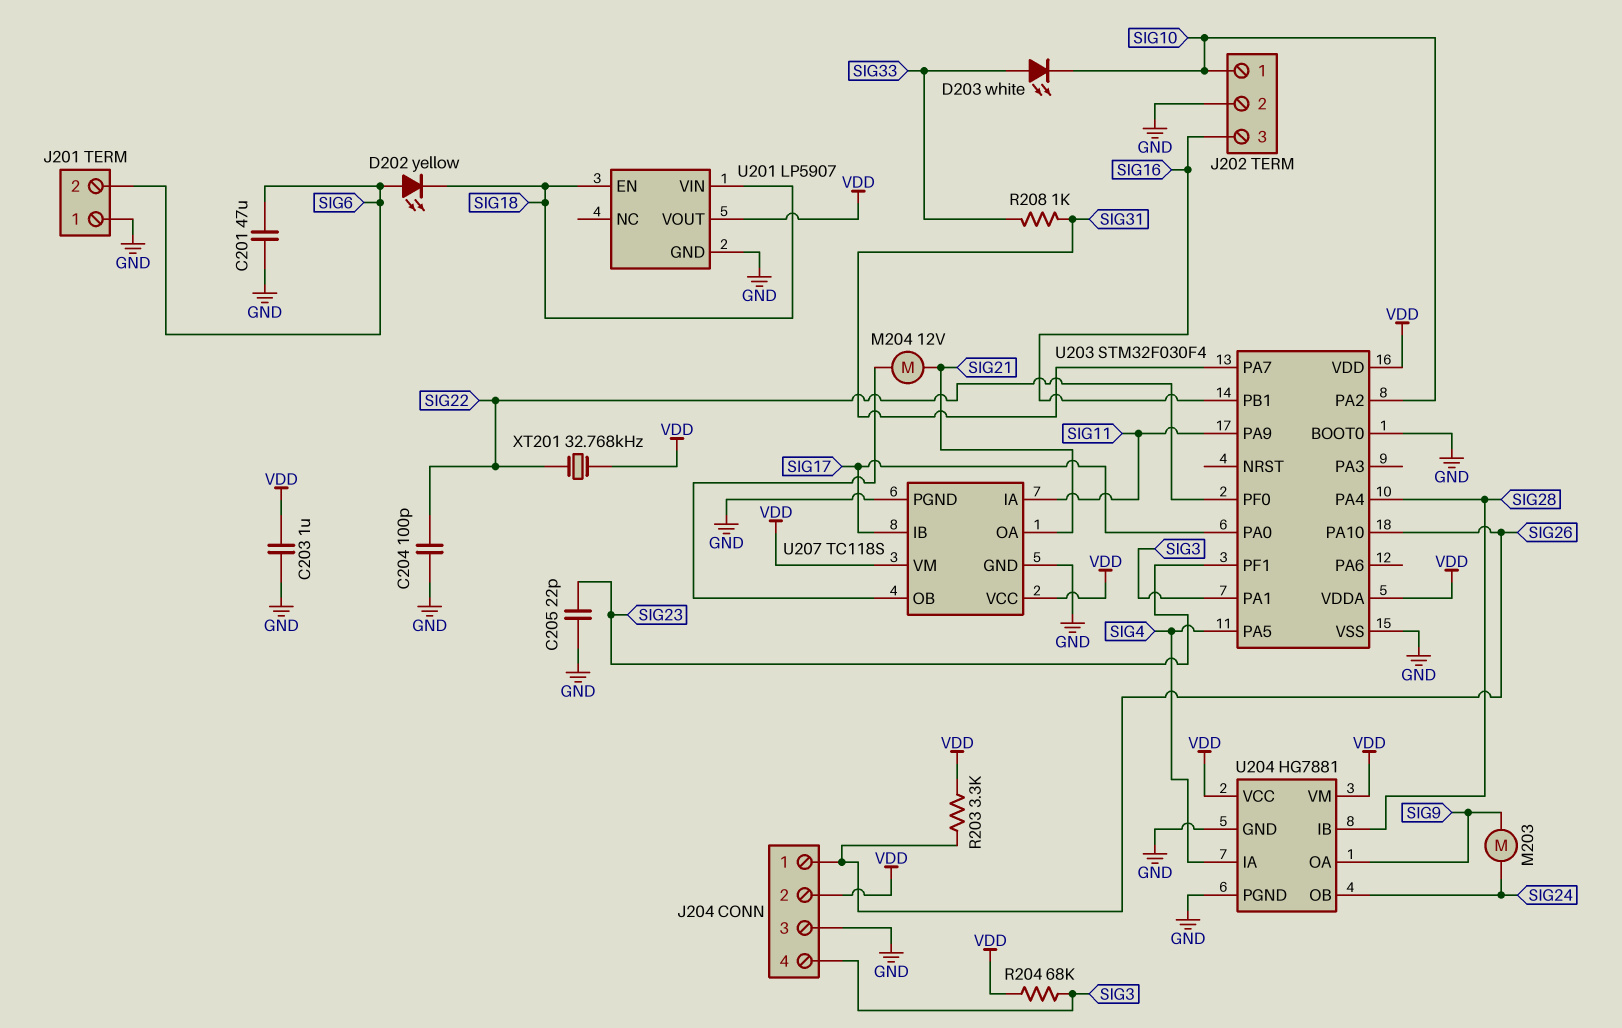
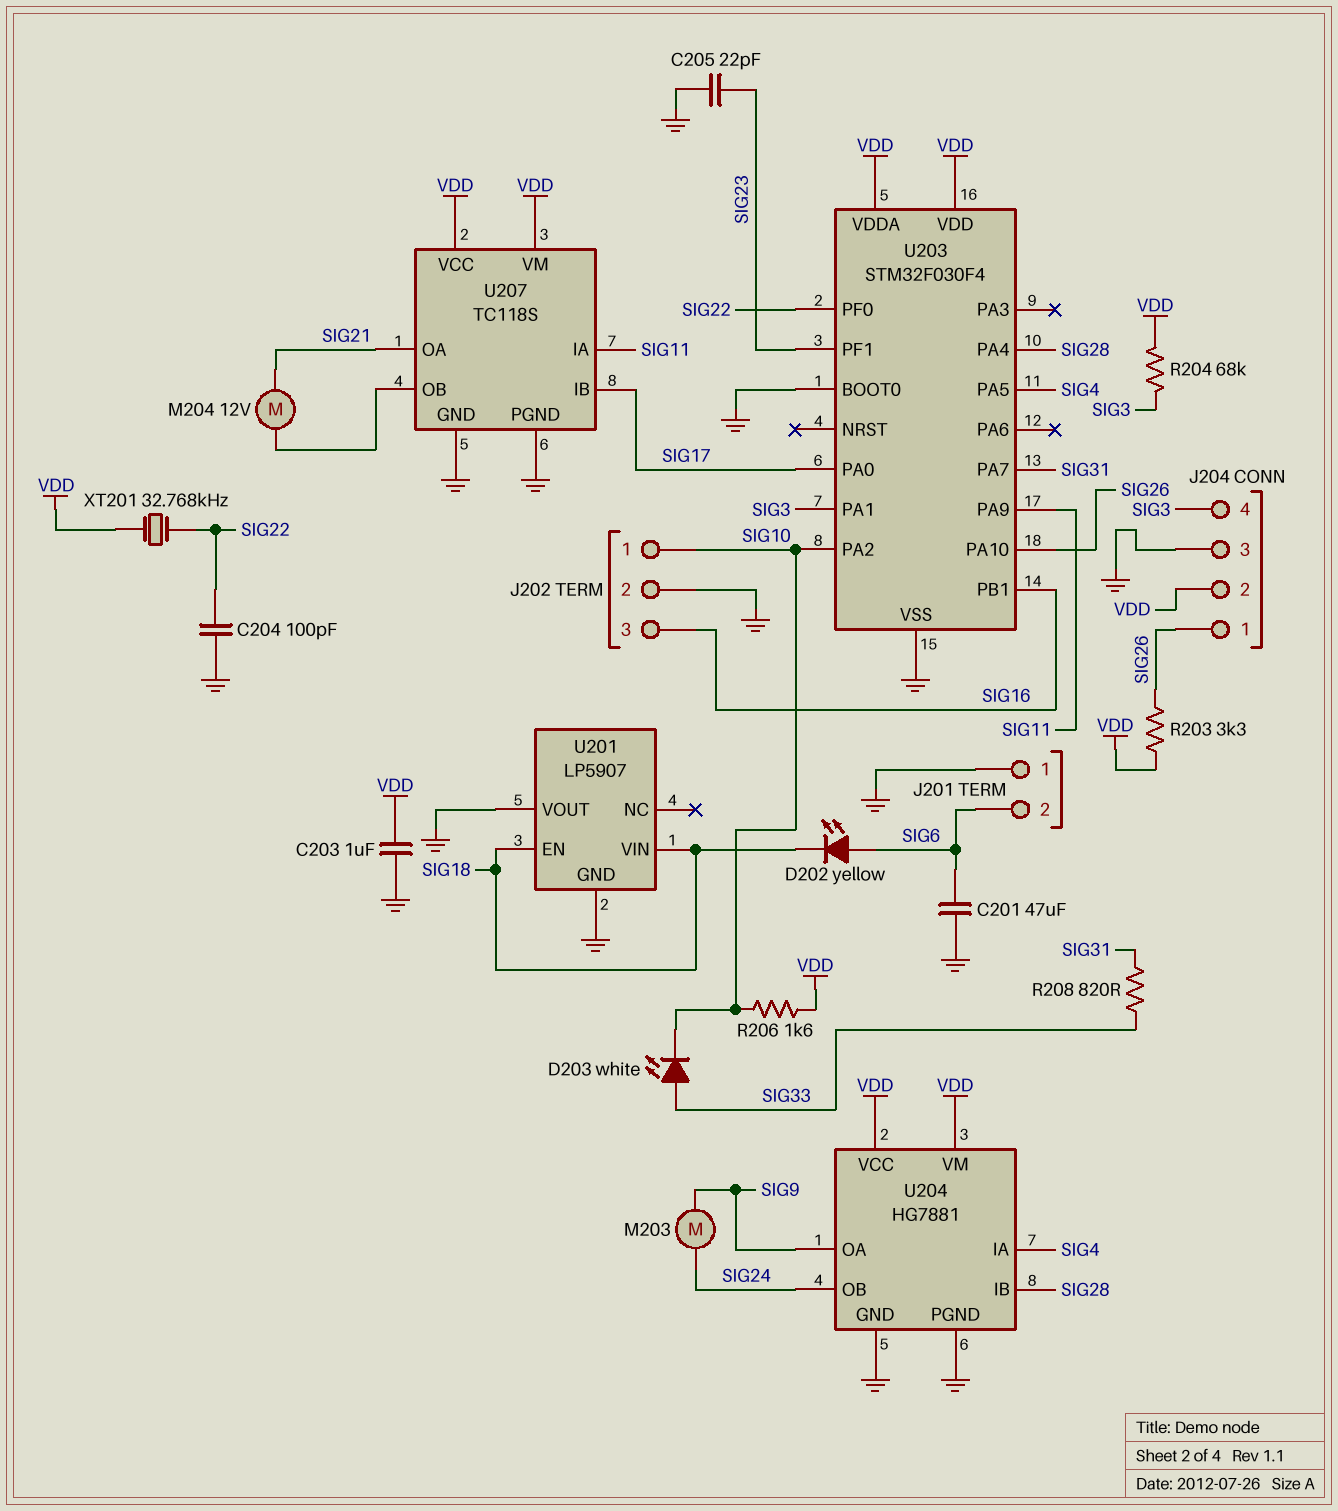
R206: none -> 1.6k (SIG10, VDD)
R208: 1k (SIG31, SIG33) -> 820 (SIG31, SIG33)
U201 pin VOUT: VDD -> GND

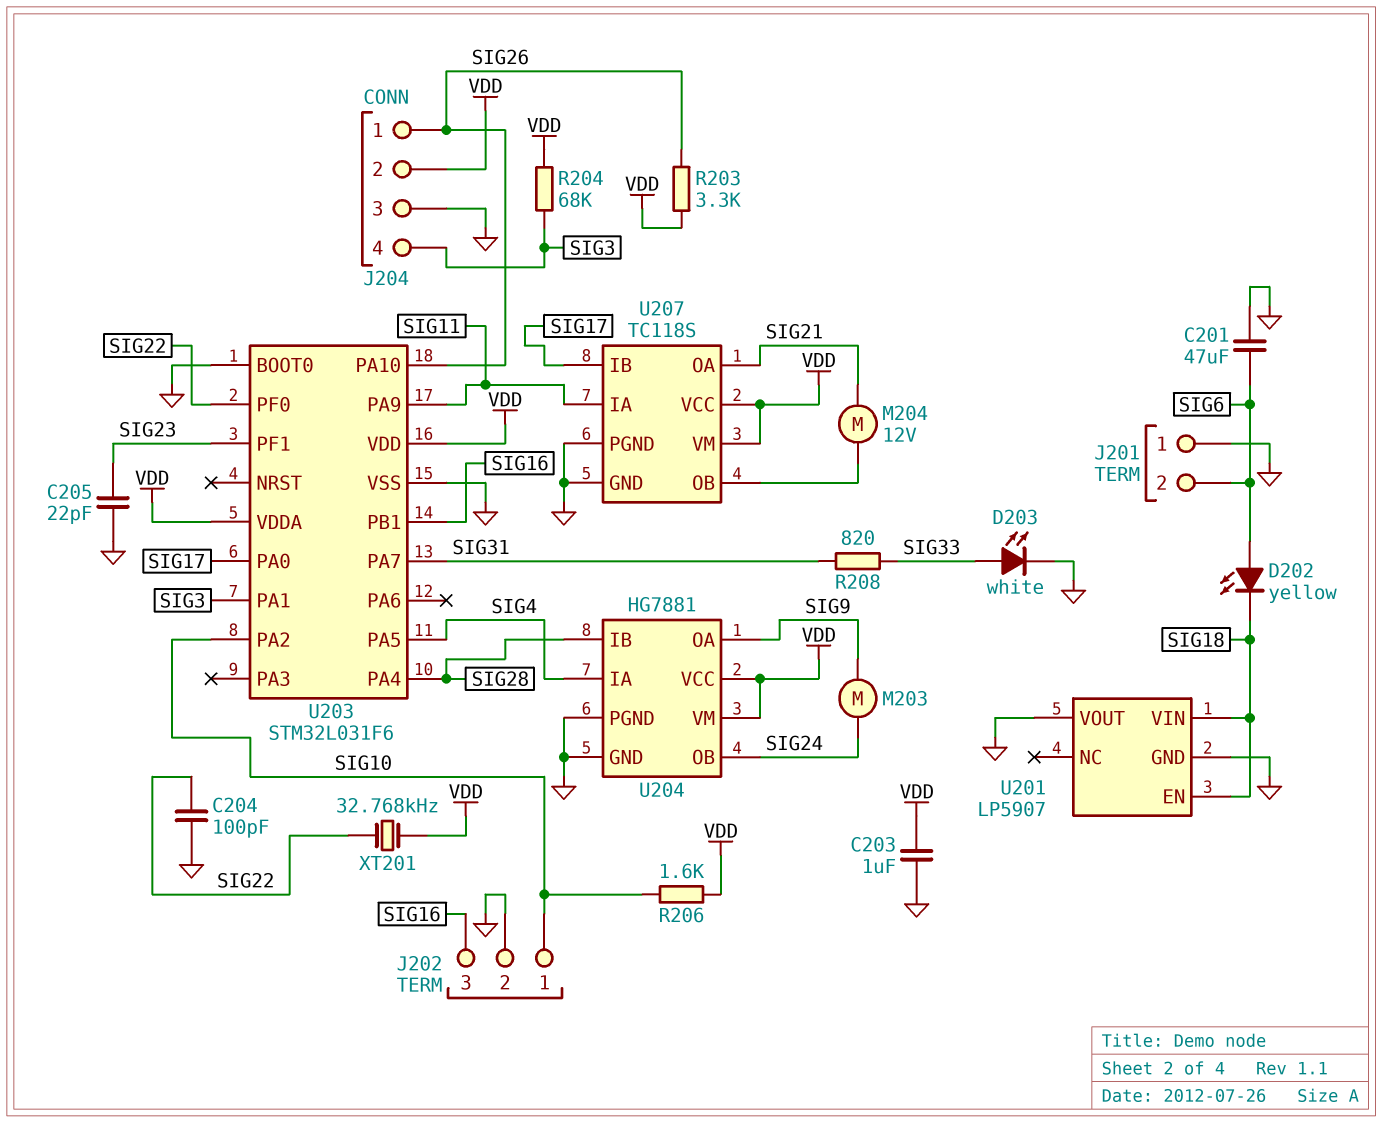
D203: LED white (A SIG33, K SIG10) -> LED white (A SIG33, K GND)
U203: STM32F030F4 -> STM32L031F6

